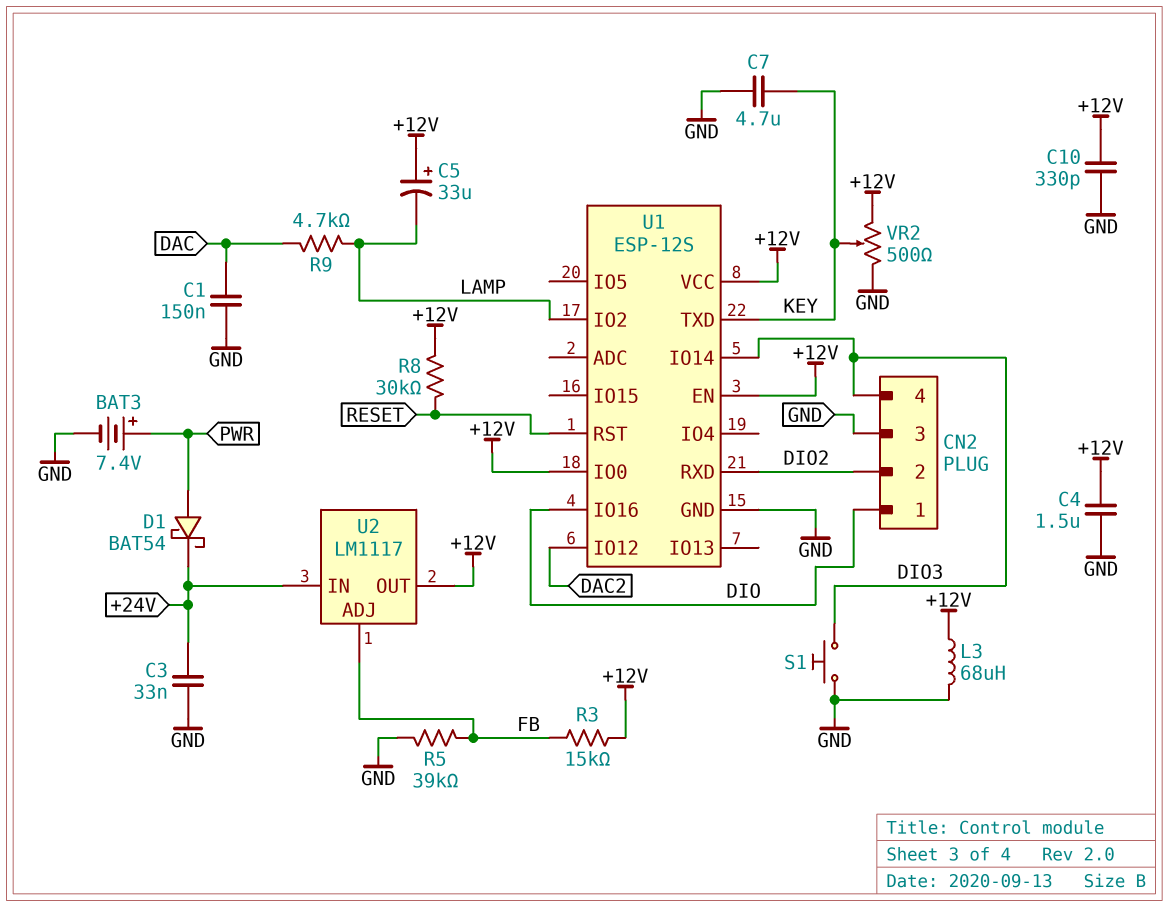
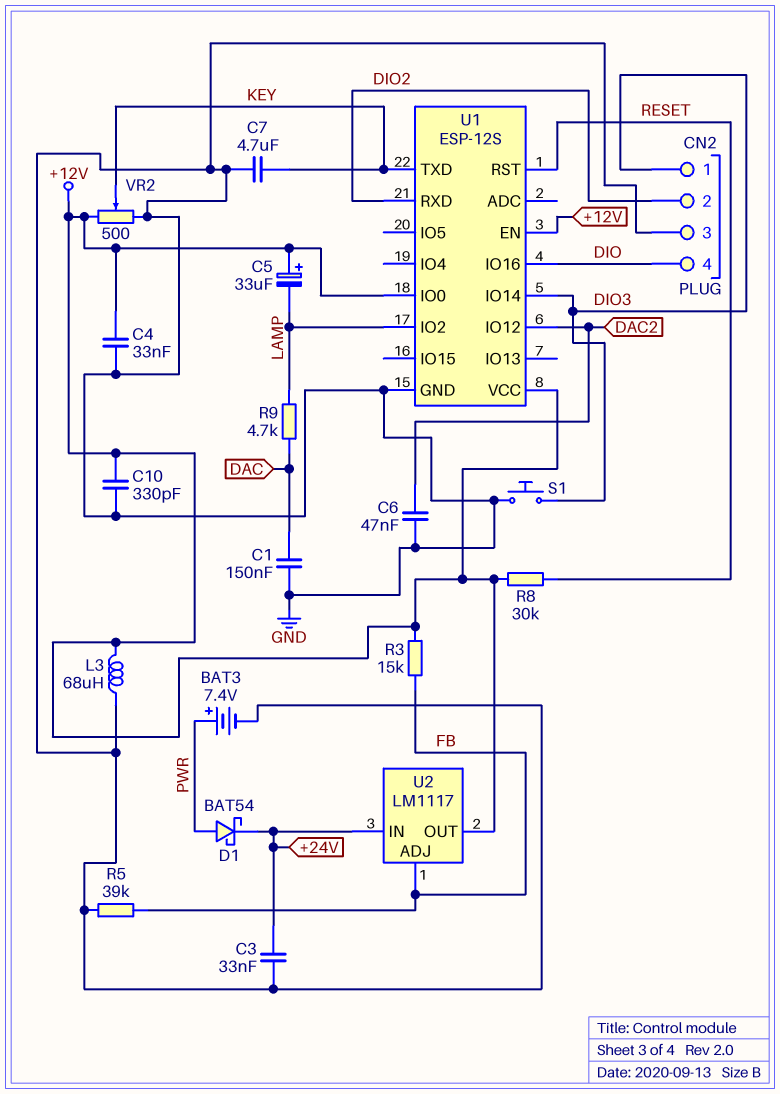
C4: 1.5uF (+12V, GND) -> 33nF (+12V, GND)
C6: none -> 47nF (DAC2, GND)
CN2 pin 1: DIO -> DIO3
CN2 pin 4: DIO3 -> DIO

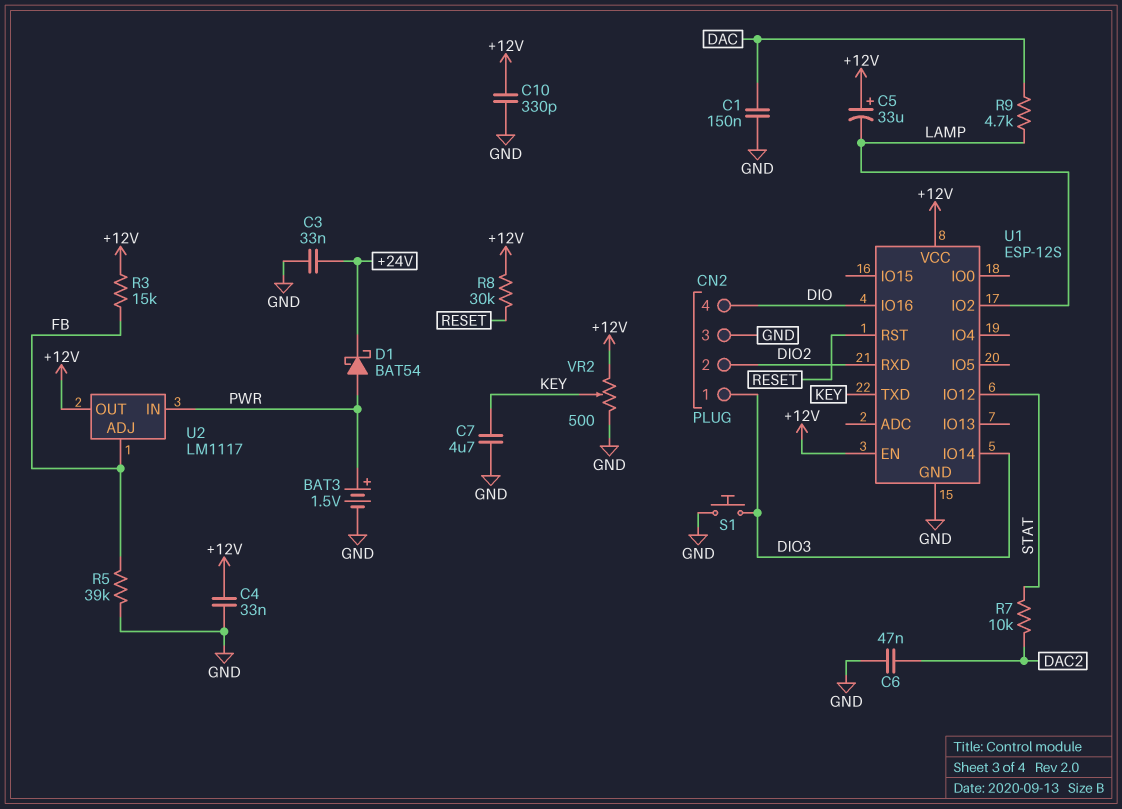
BAT3: 7.4V (plus PWR, minus GND) -> 1.5V (plus PWR, minus GND)
L3: 68uH (+12V, GND) -> none
R7: none -> 10k (DAC2, STAT)
U1 pin IO0: +12V -> none
U1 pin IO12: DAC2 -> STAT
U2 pin IN: +24V -> PWR

